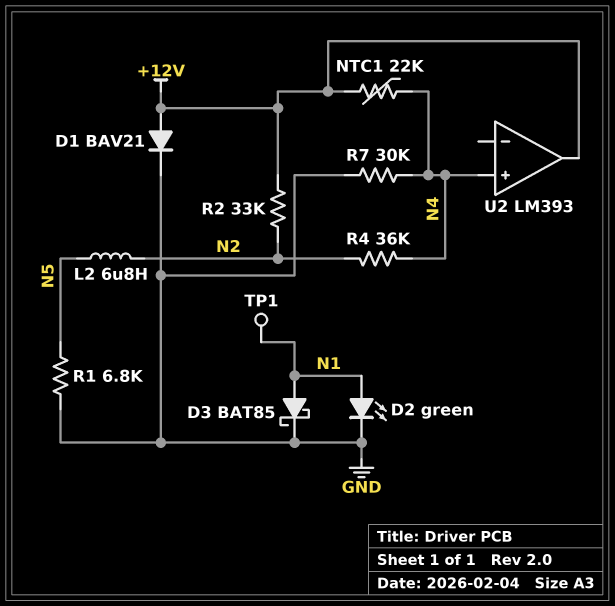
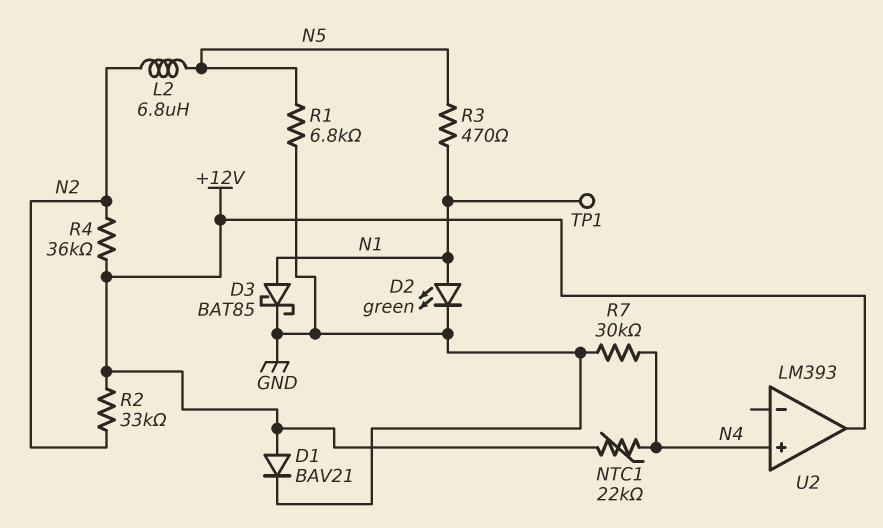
R3: none -> 470 (N1, N5)
R4: 36k (N2, N4) -> 36k (+12V, N2)

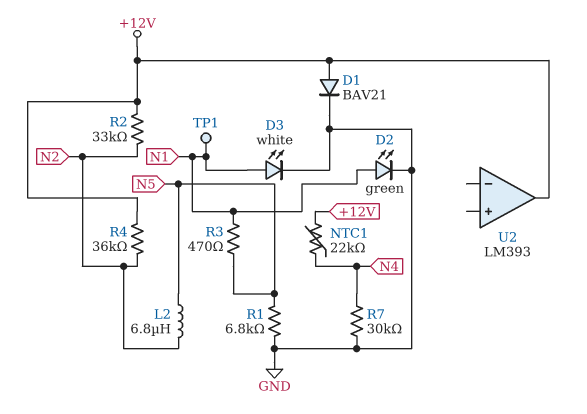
D3: schottky BAT85 (A N1, K GND) -> LED white (A N1, K GND)
U2 pin in+: N4 -> none

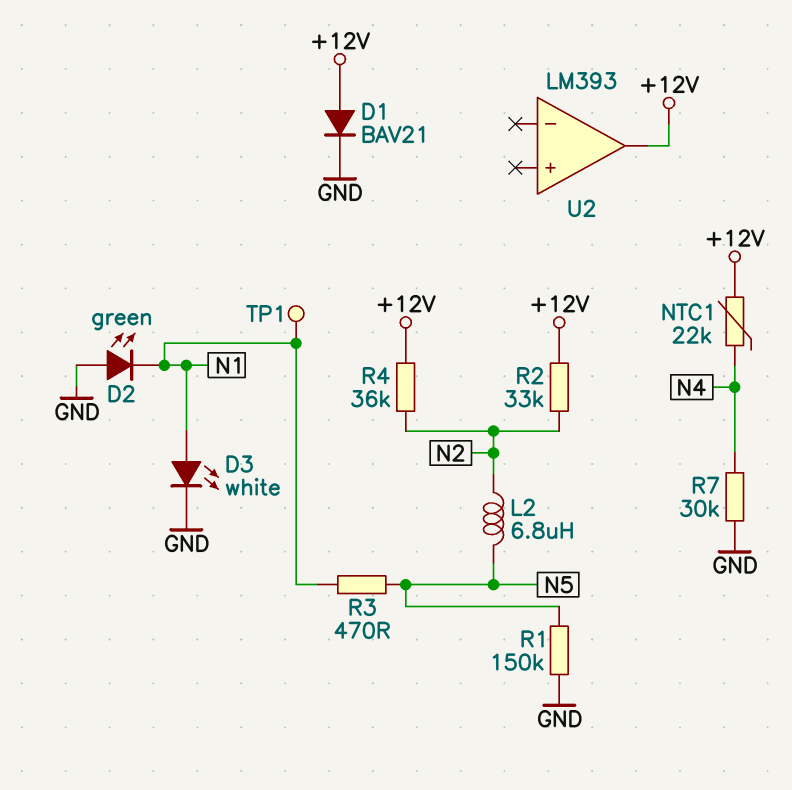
D2: LED green (A N1, K GND) -> LED green (A GND, K N1)
R1: 6.8k (GND, N5) -> 150k (GND, N5)

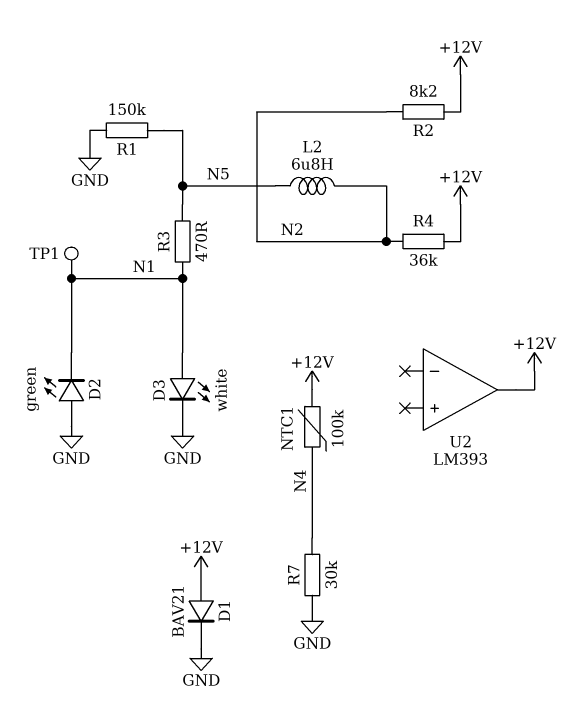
NTC1: 22k (+12V, N4) -> 100k (+12V, N4)
R2: 33k (+12V, N2) -> 8.2k (+12V, N2)

